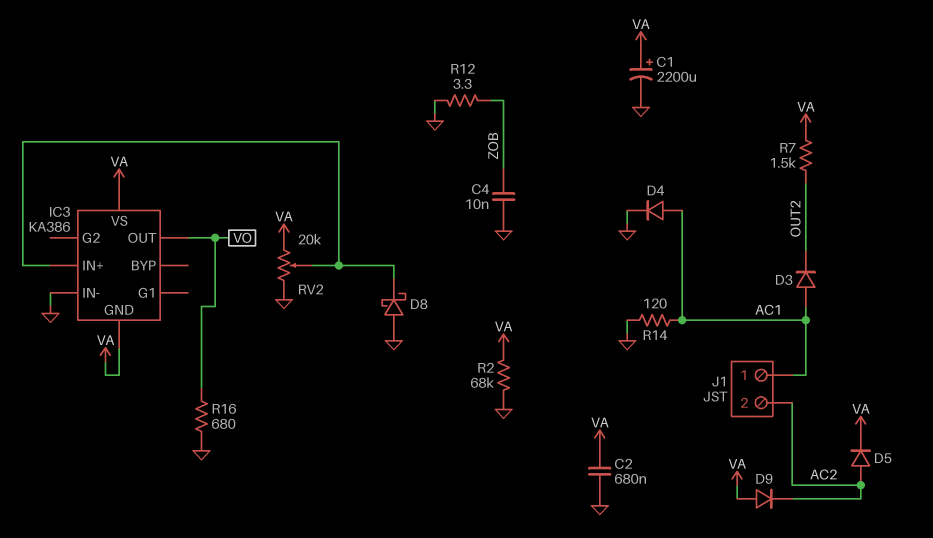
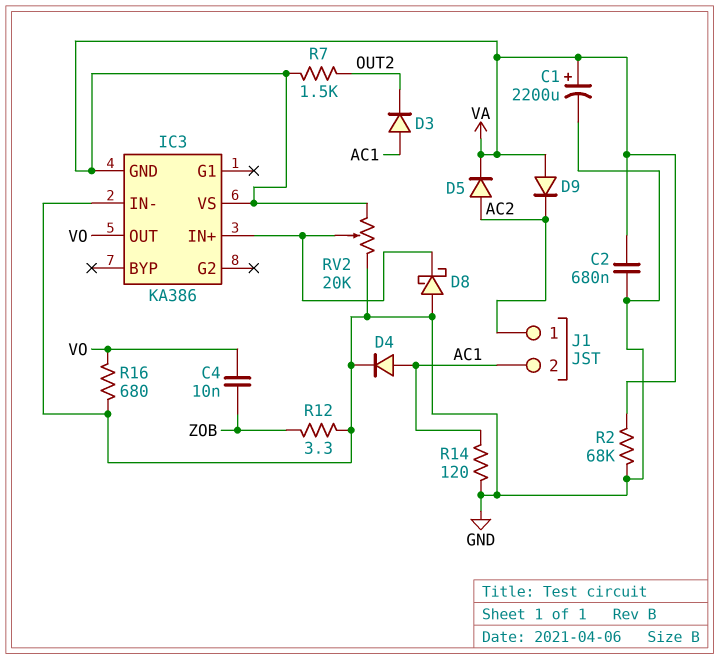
C4: 10nF (GND, ZOB) -> 10nF (VO, ZOB)
J1 pin 1: AC1 -> AC2
J1 pin 2: AC2 -> AC1

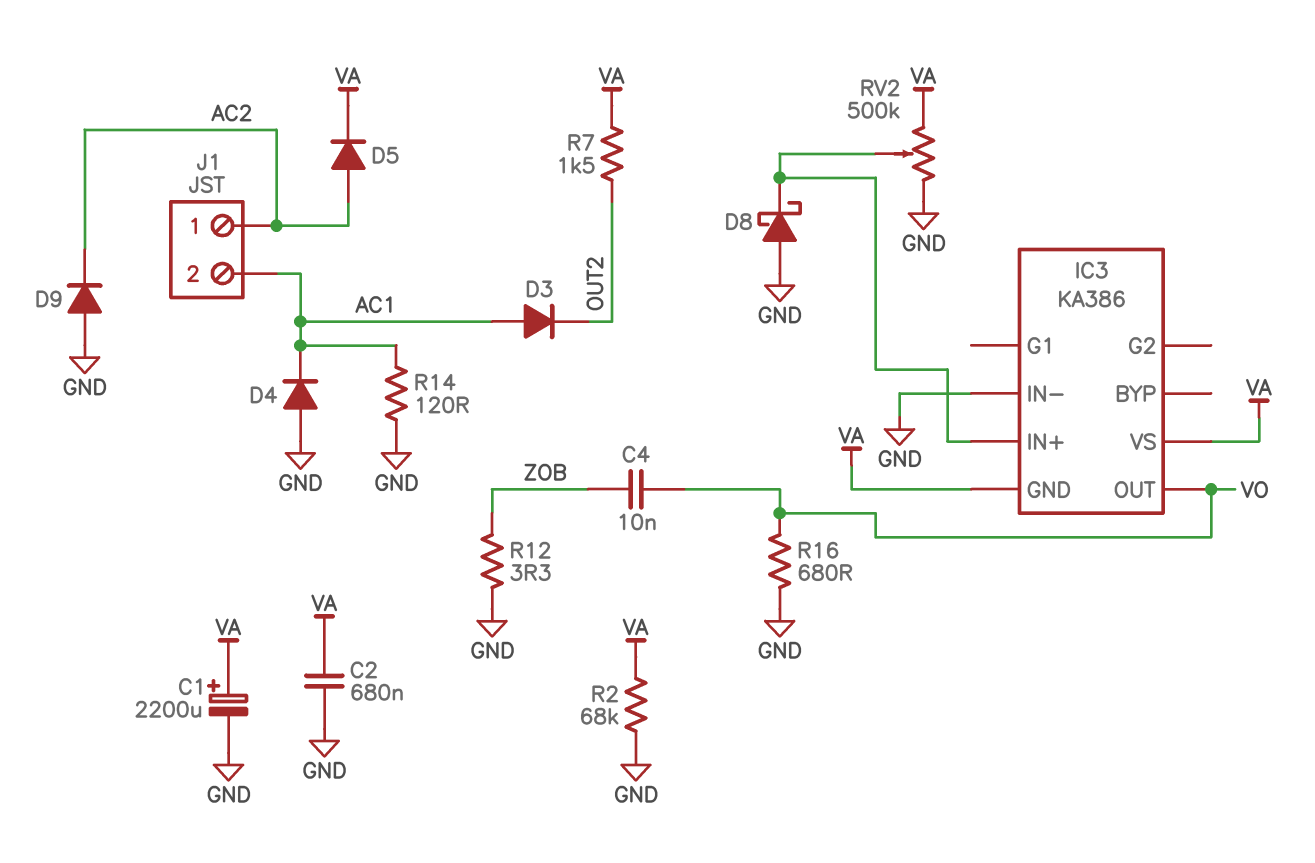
D4: diode (A AC1, K GND) -> diode (A GND, K AC1)
D9: diode (A VA, K AC2) -> diode (A GND, K AC2)
RV2: 20k (GND, VA, wiper IC3/IN+) -> 500k (GND, VA, wiper IC3/IN+)

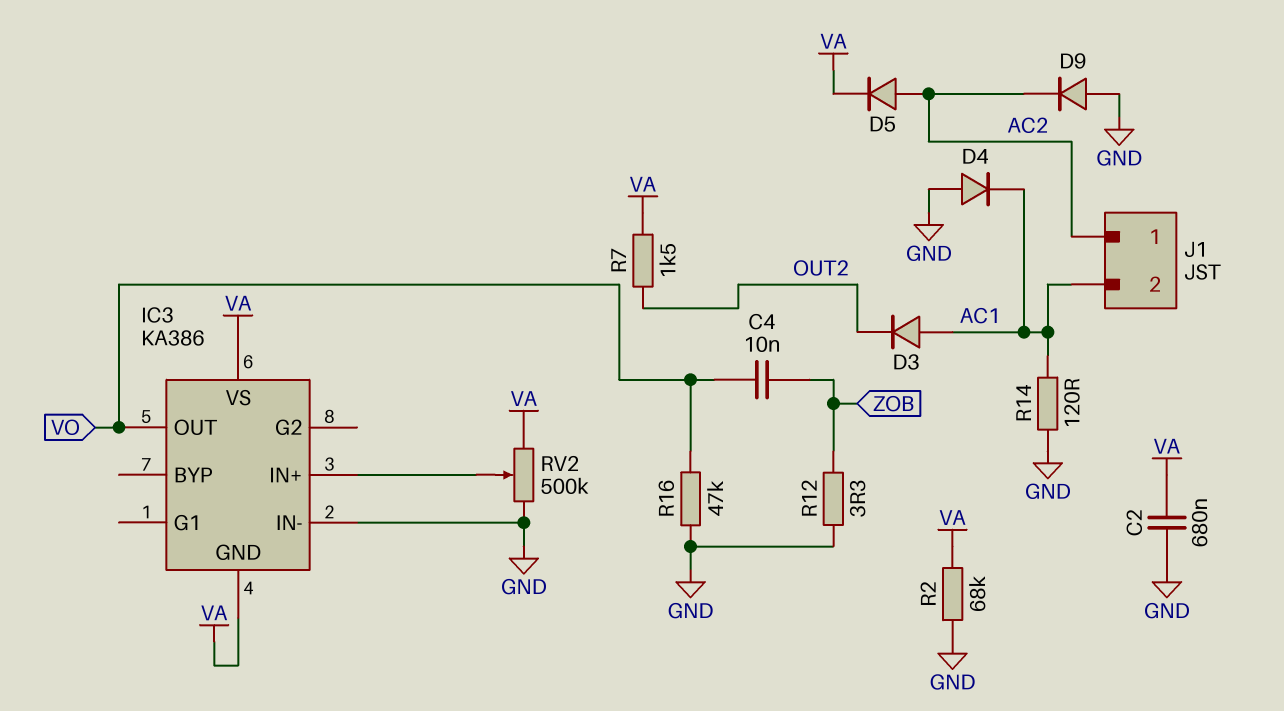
C1: 2200uF (plus VA, minus GND) -> none
D8: schottky (A GND, K IC3/IN+) -> none
R16: 680 (GND, VO) -> 47k (GND, VO)

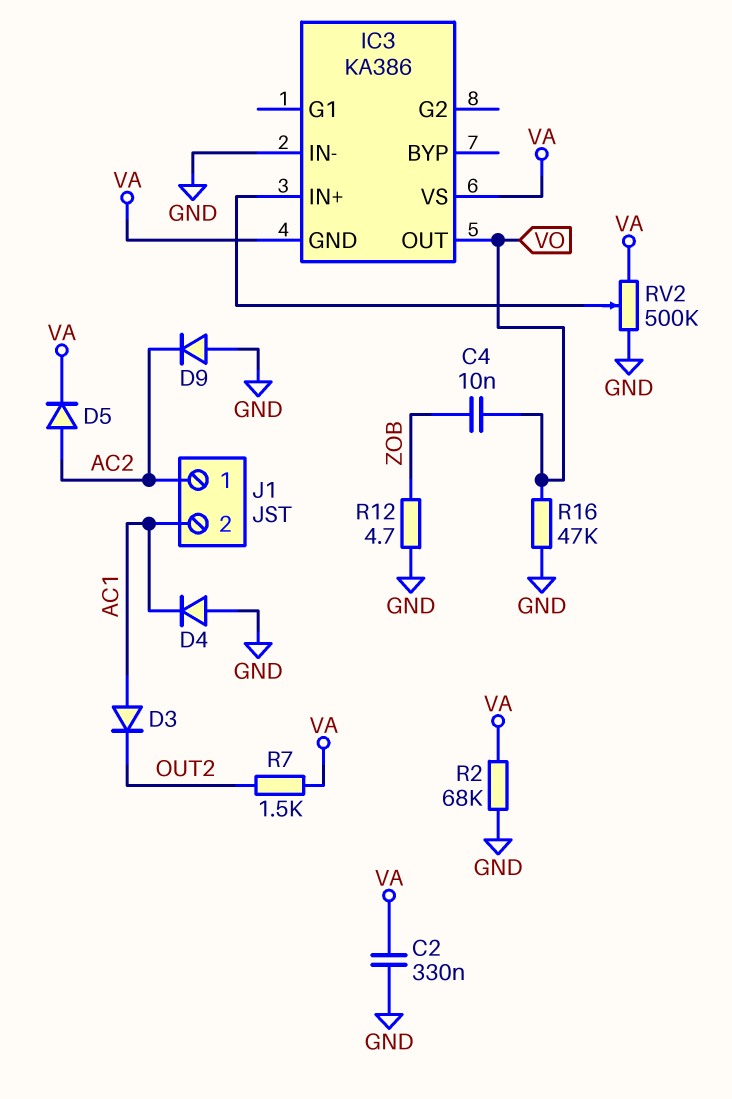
C2: 680nF (GND, VA) -> 330nF (GND, VA)
R12: 3.3 (GND, ZOB) -> 4.7 (GND, ZOB)
R14: 120 (AC1, GND) -> none

